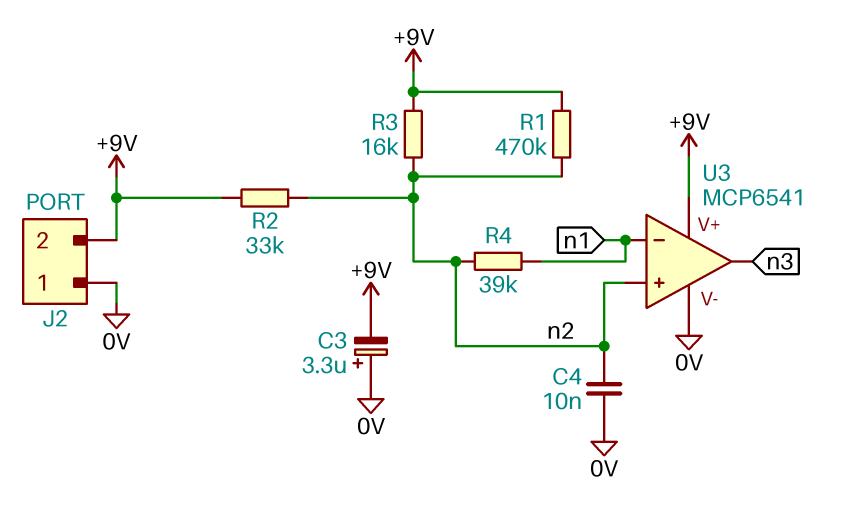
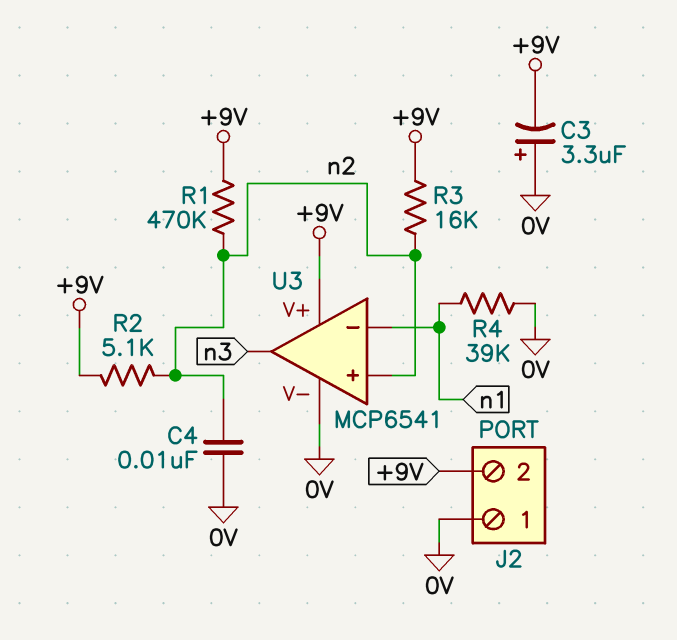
R2: 33k (+9V, n2) -> 5.1k (+9V, n2)
R4: 39k (n1, n2) -> 39k (0V, n1)

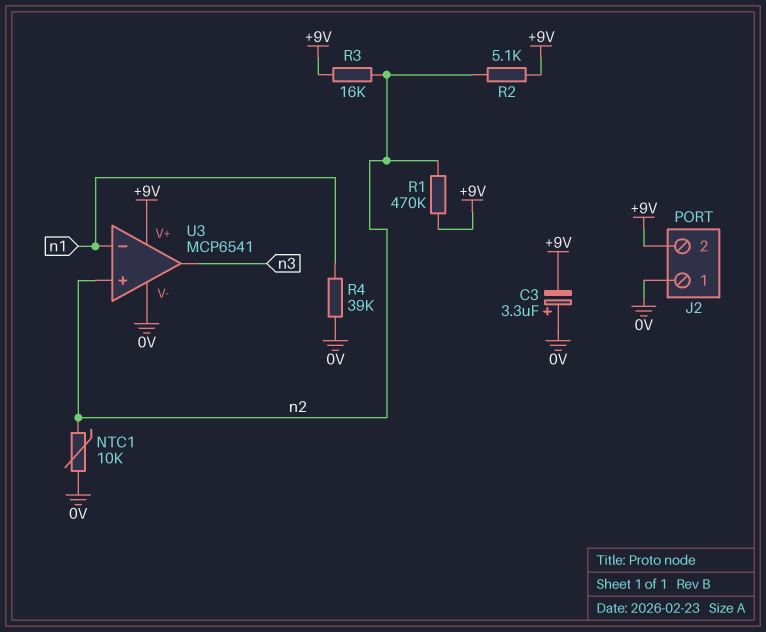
C4: 10nF (0V, n2) -> none
NTC1: none -> 10k (0V, n2)

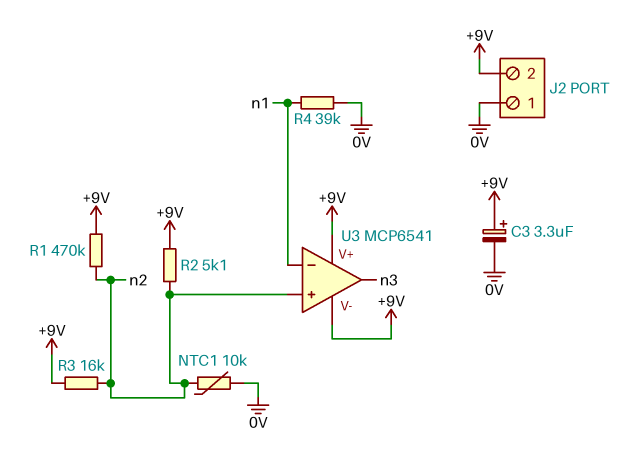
C3: 3.3uF (plus 0V, minus +9V) -> 3.3uF (plus +9V, minus 0V)
U3 pin V-: 0V -> +9V

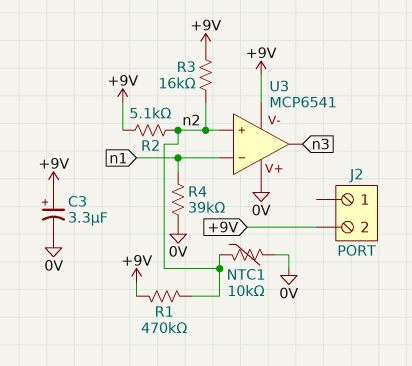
J2 pin 1: 0V -> none
U3 pin V+: +9V -> 0V

